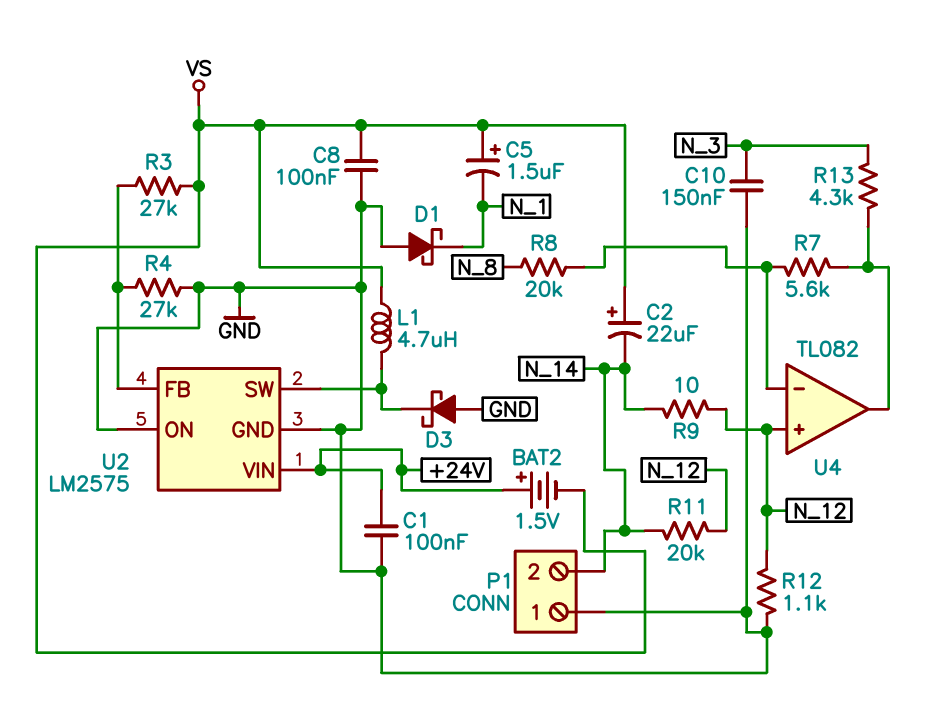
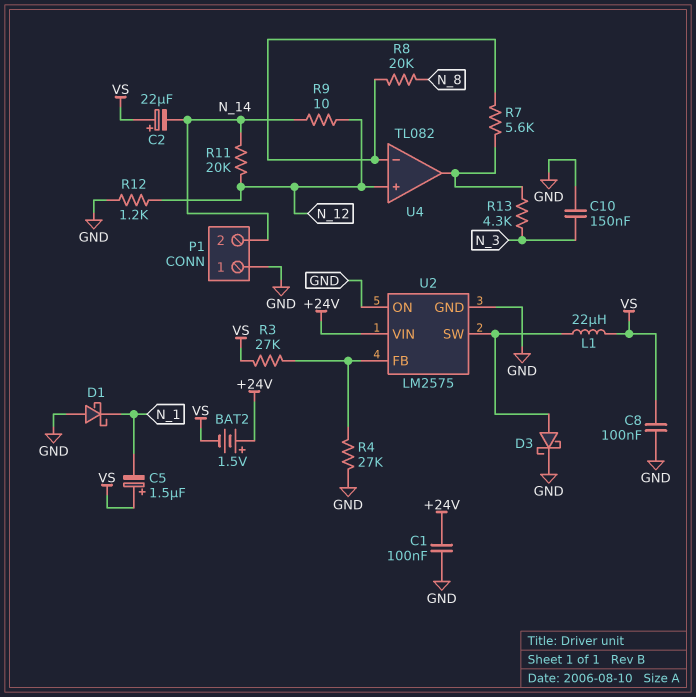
D3: schottky (A GND, K U2/SW) -> schottky (A U2/SW, K GND)
L1: 4.7uH (U2/SW, VS) -> 22uH (U2/SW, VS)
R12: 1.1k (GND, N_12) -> 1.2k (GND, N_12)

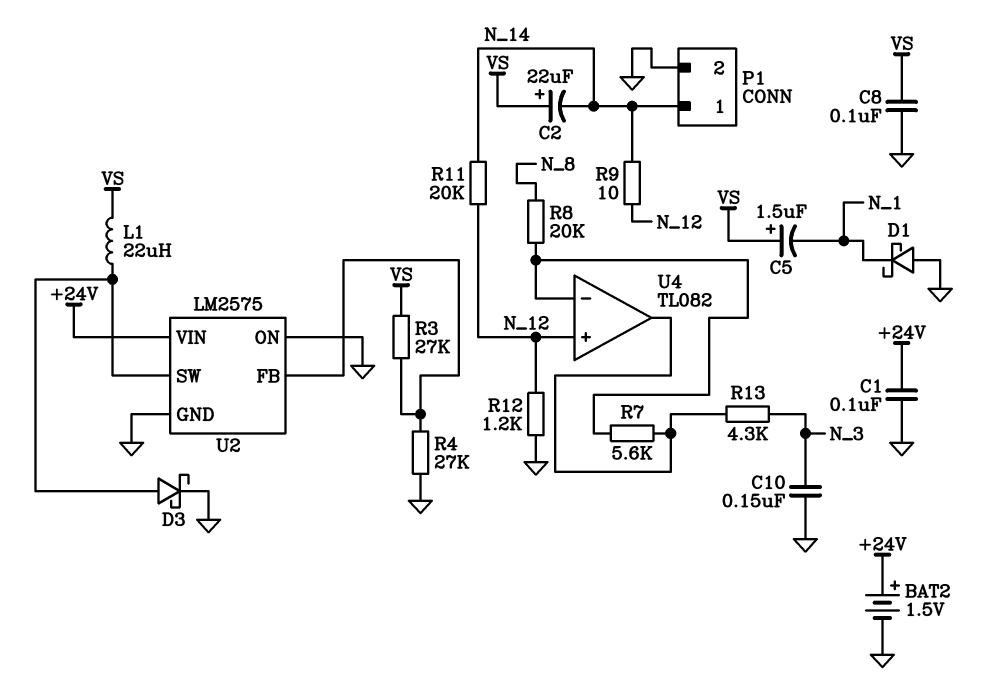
BAT2: 1.5V (plus +24V, minus VS) -> 1.5V (plus +24V, minus GND)
P1 pin 1: GND -> N_14
P1 pin 2: N_14 -> GND

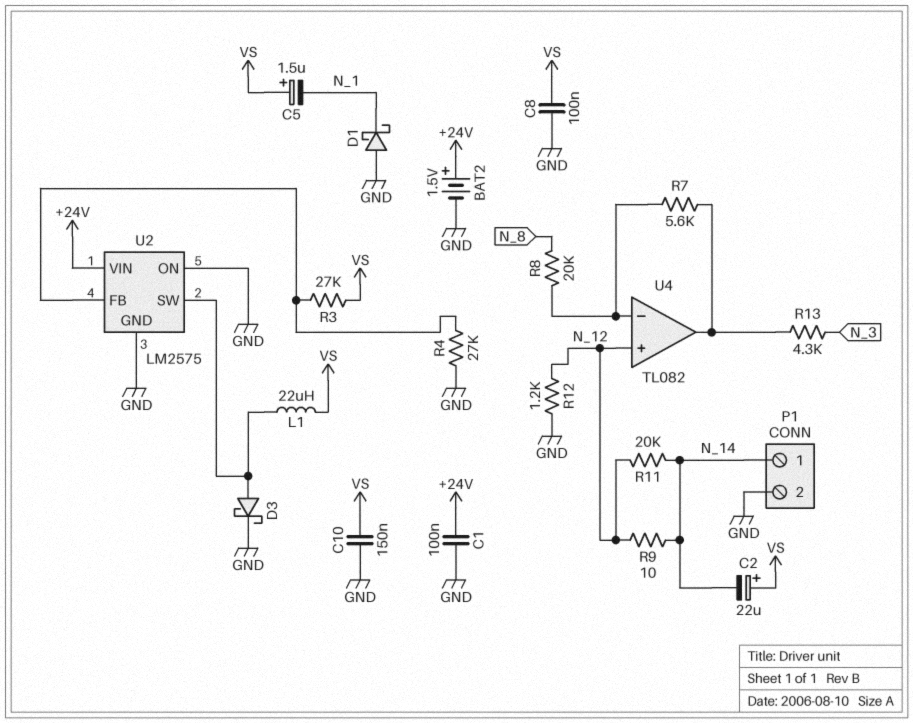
C10: 150nF (GND, N_3) -> 150nF (GND, VS)

